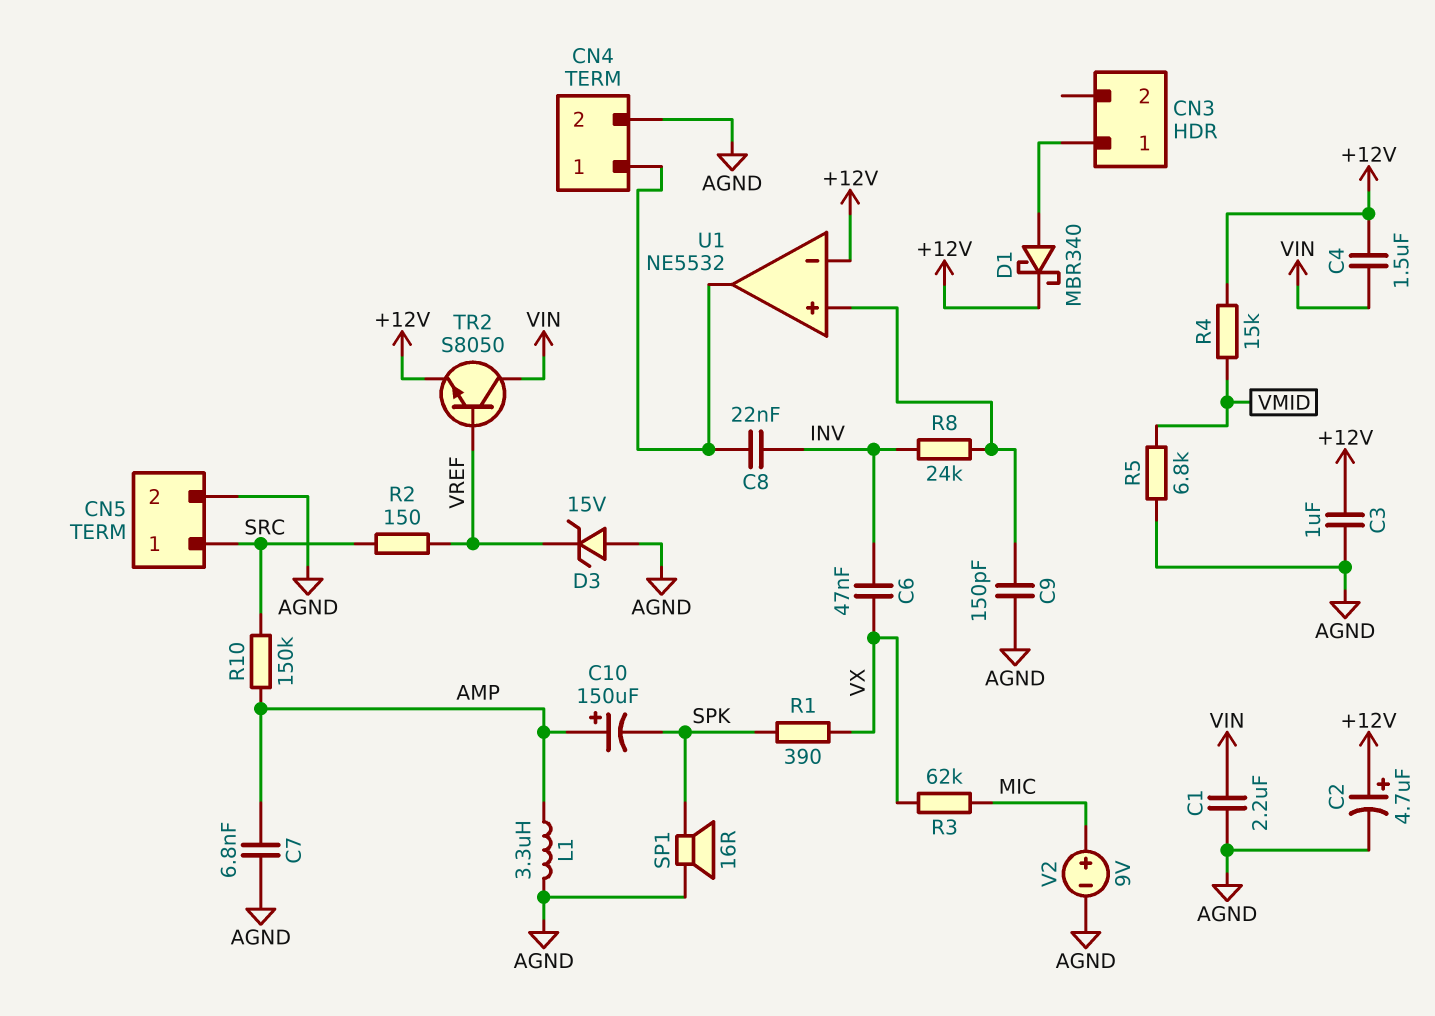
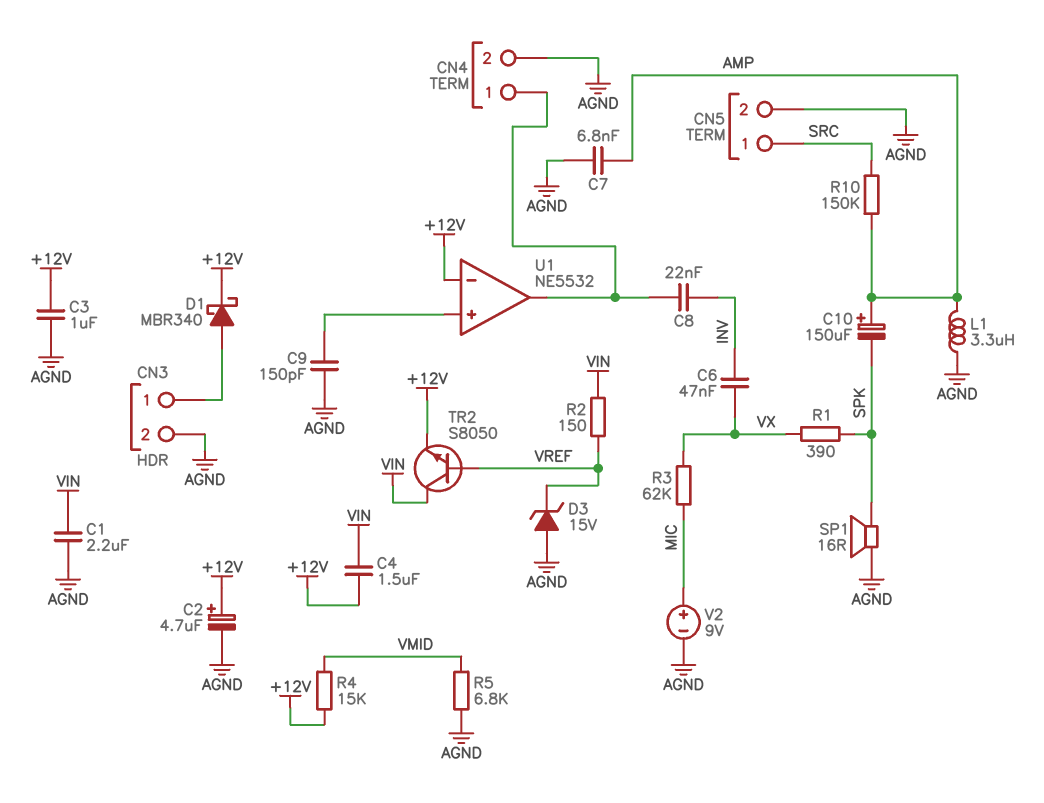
CN3 pin 2: none -> AGND
R2: 150 (SRC, VREF) -> 150 (VIN, VREF)
R8: 24k (INV, U1/in+) -> none

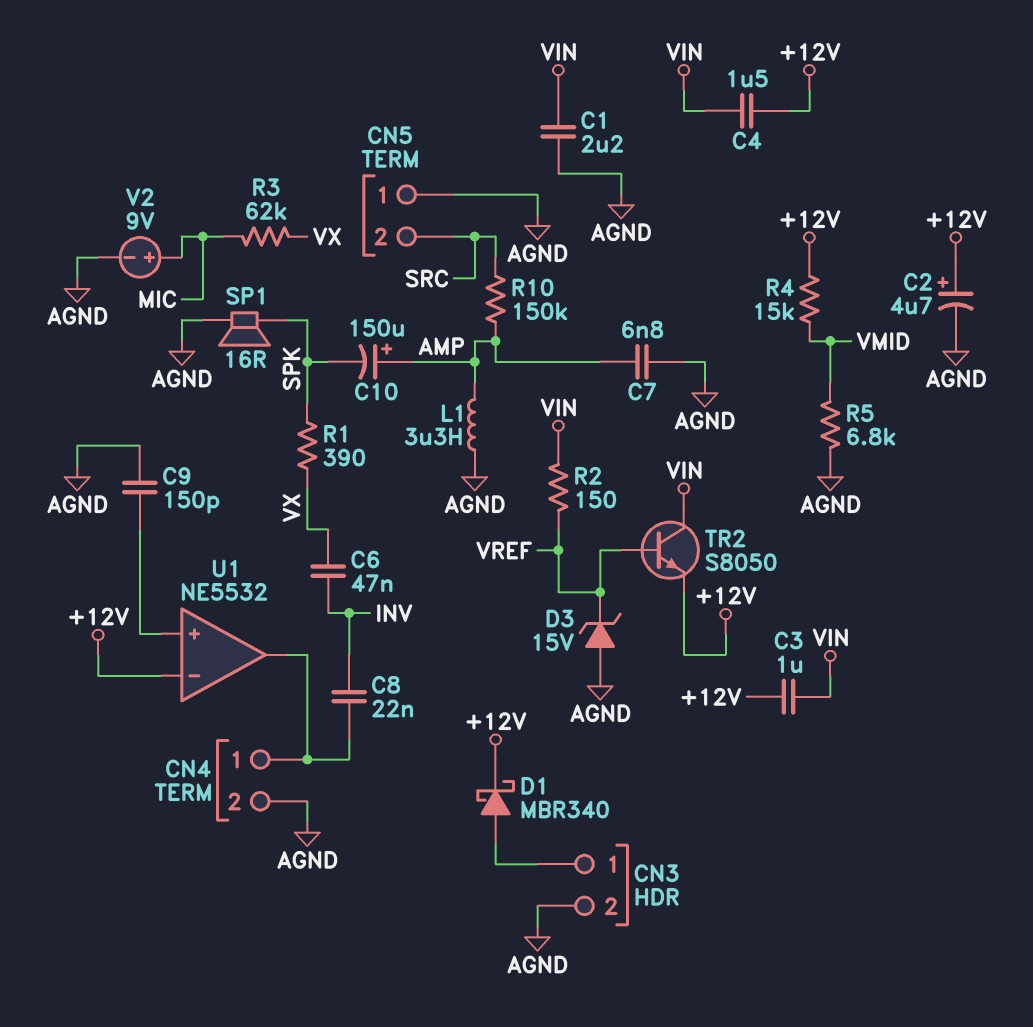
C3: 1uF (+12V, AGND) -> 1uF (+12V, VIN)
CN5 pin 1: SRC -> AGND
CN5 pin 2: AGND -> SRC

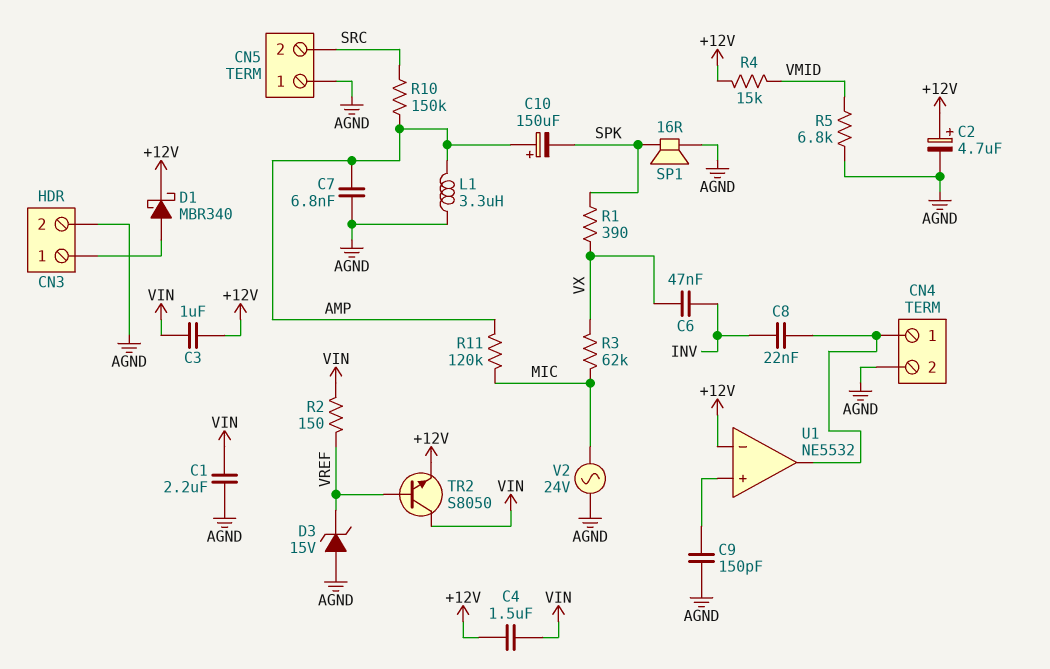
R11: none -> 120k (AMP, MIC)
V2: 9V (plus MIC, minus AGND) -> AC 24V (AGND, MIC)

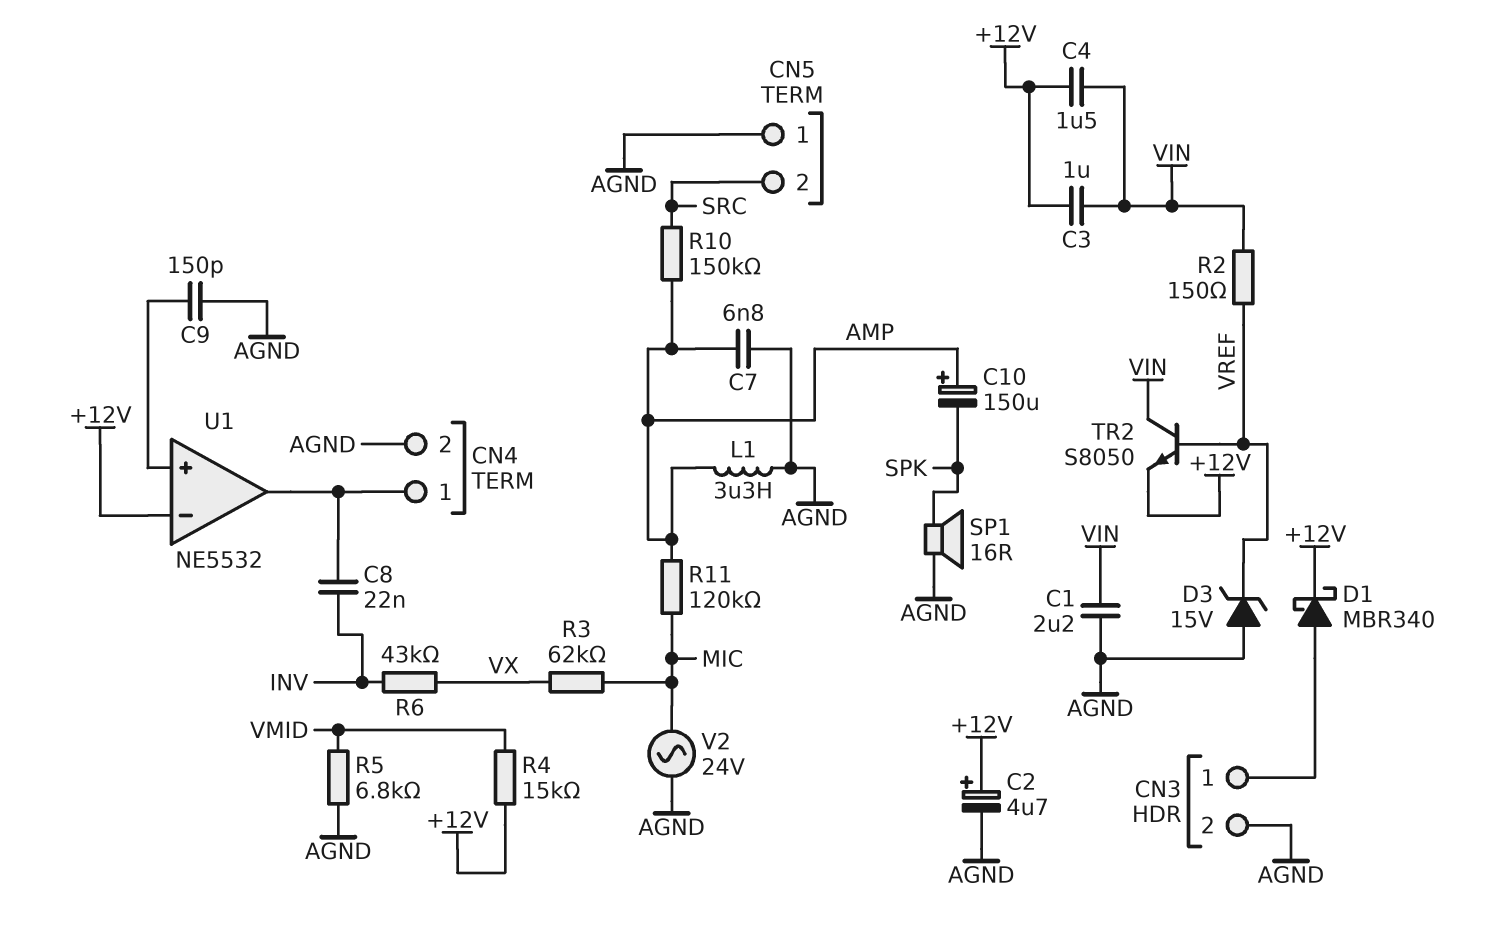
C6: 47nF (INV, VX) -> none
R1: 390 (SPK, VX) -> none
R6: none -> 43k (INV, VX)

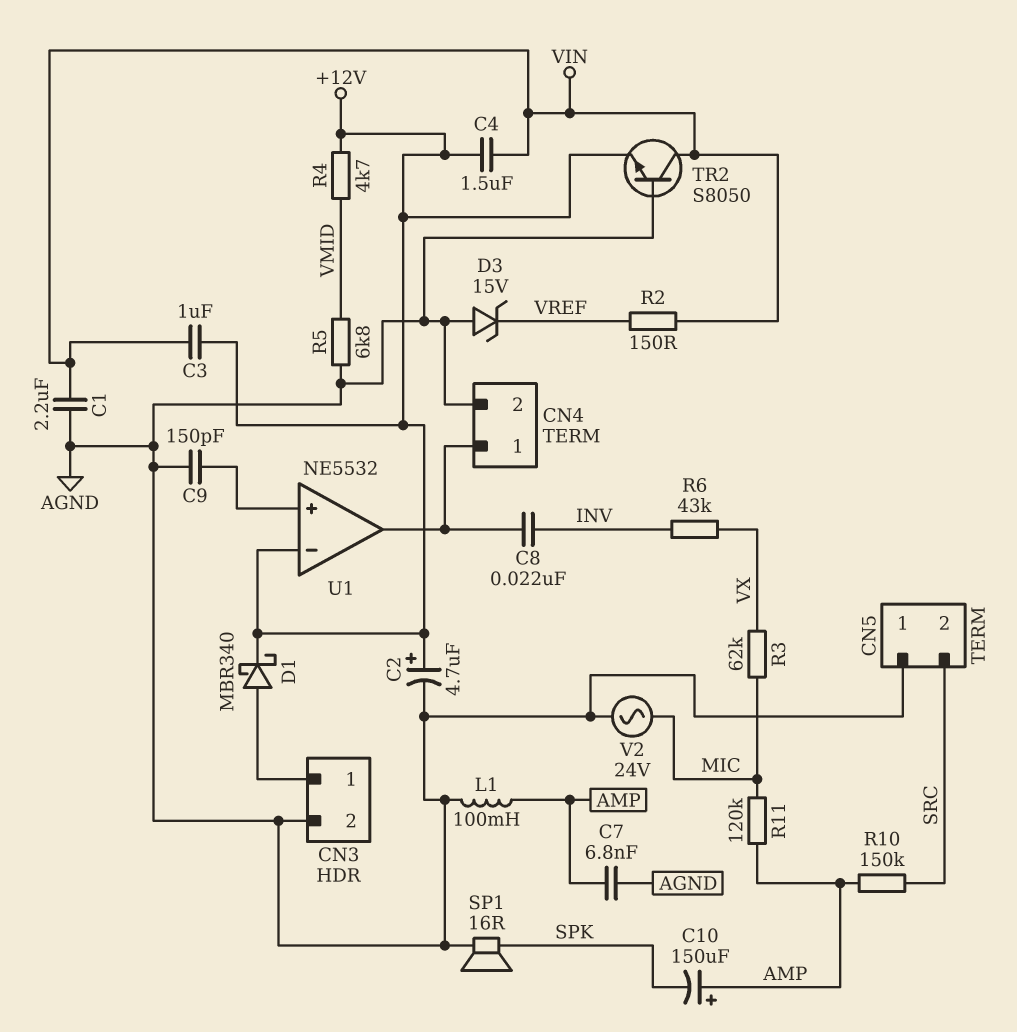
L1: 3.3uH (AGND, AMP) -> 100mH (AGND, AMP)
R4: 15k (+12V, VMID) -> 4.7k (+12V, VMID)
TR2: NPN S8050 (B VREF, C VIN, E +12V) -> NPN S8050 (B AGND, C VIN, E +12V)

